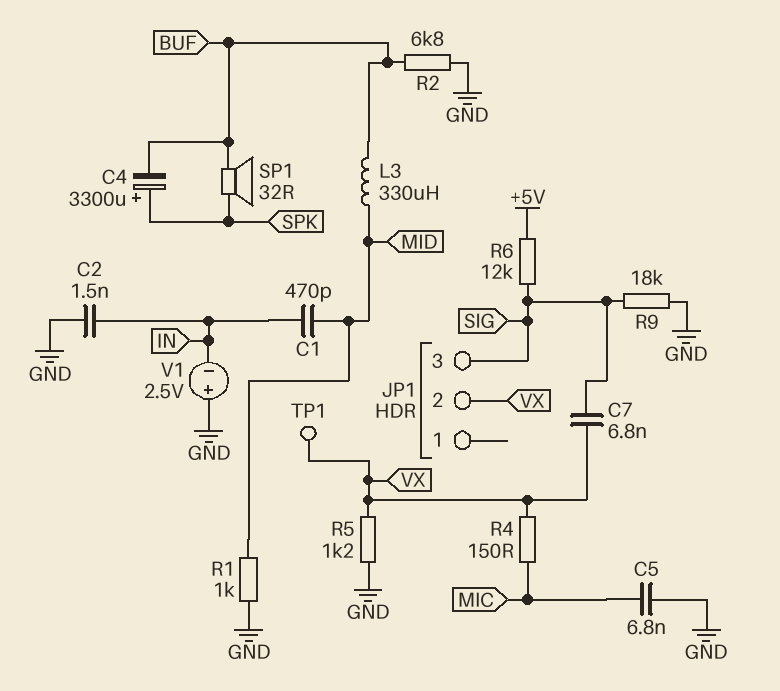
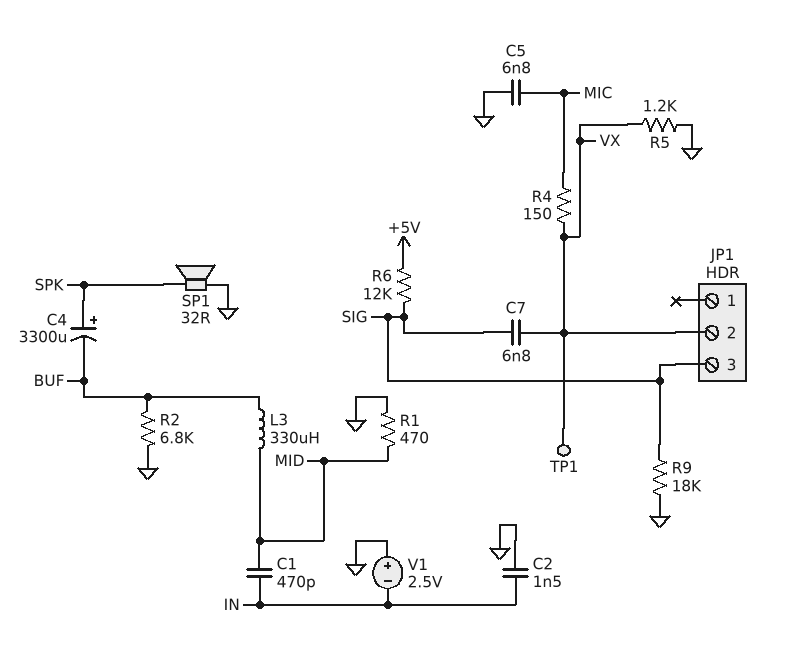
R1: 1k (GND, MID) -> 470 (GND, MID)
SP1: speaker 32R (BUF, SPK) -> speaker 32R (GND, SPK)

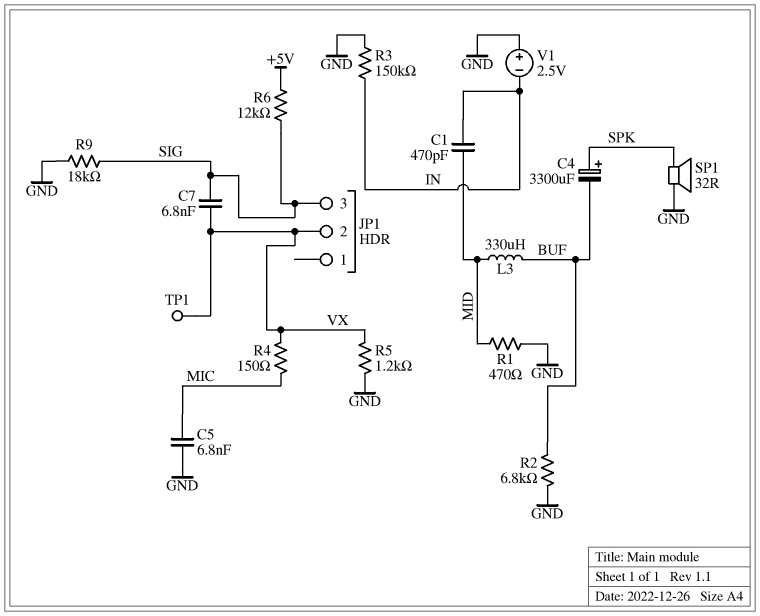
C2: 1.5nF (GND, IN) -> none
R3: none -> 150k (GND, IN)

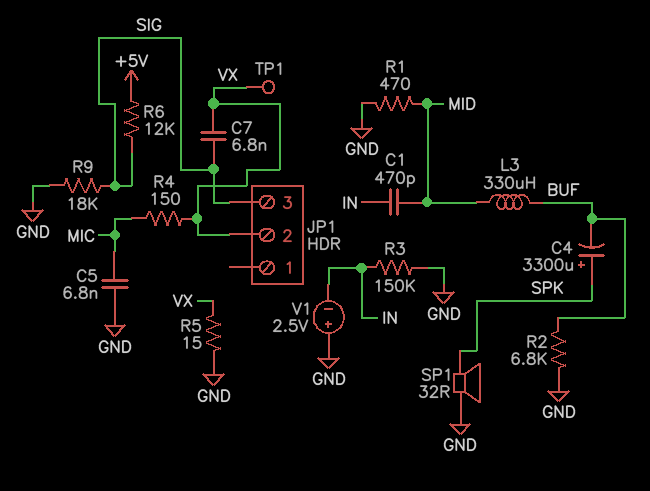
R5: 1.2k (GND, VX) -> 15 (GND, VX)

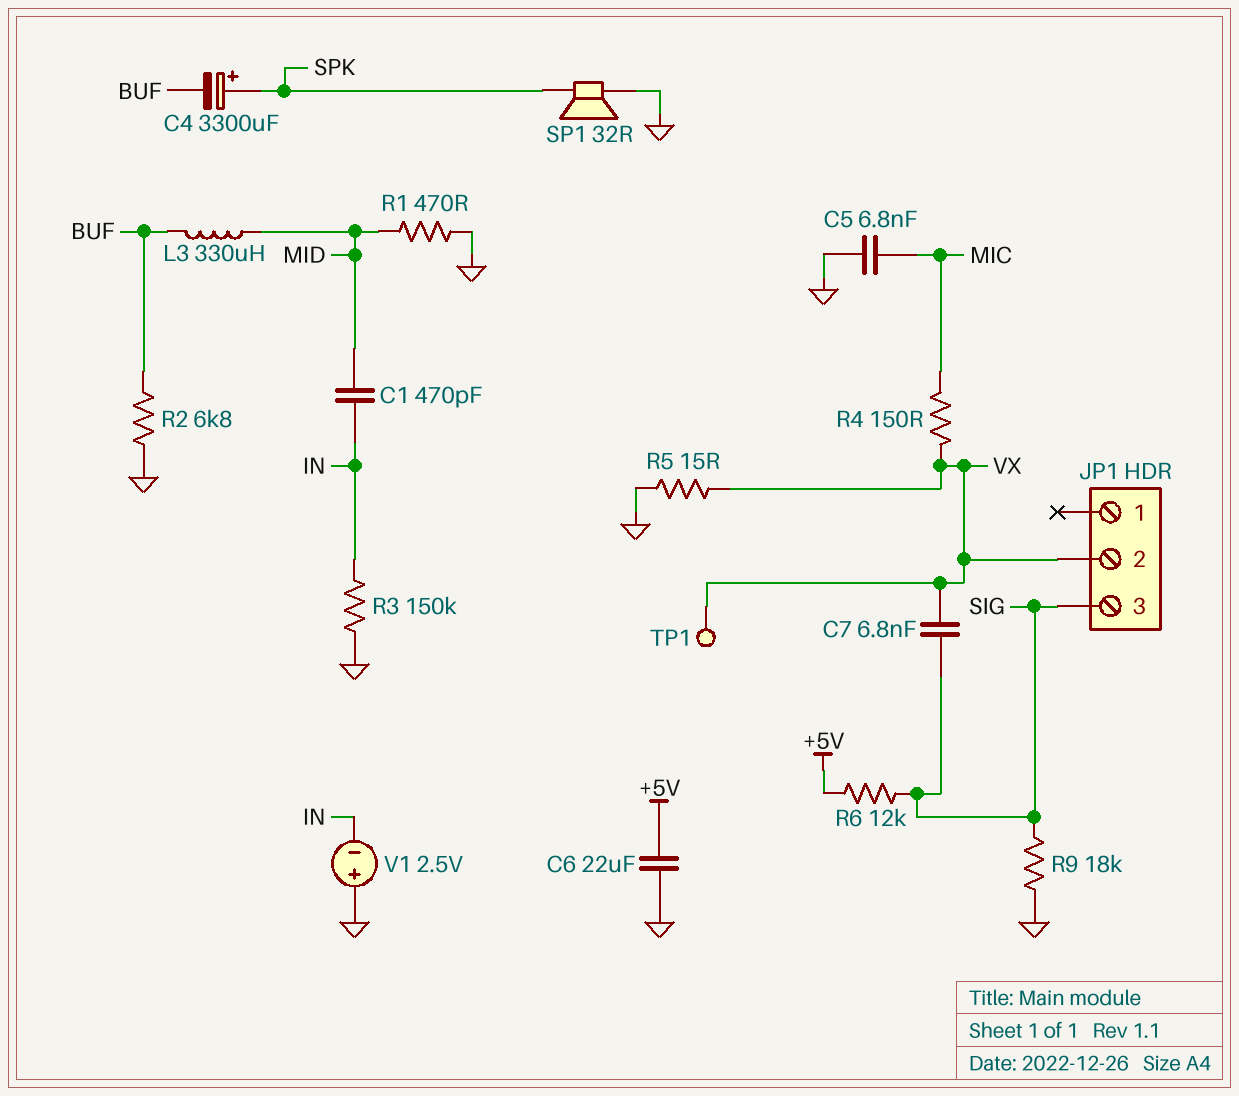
C6: none -> 22uF (+5V, GND)

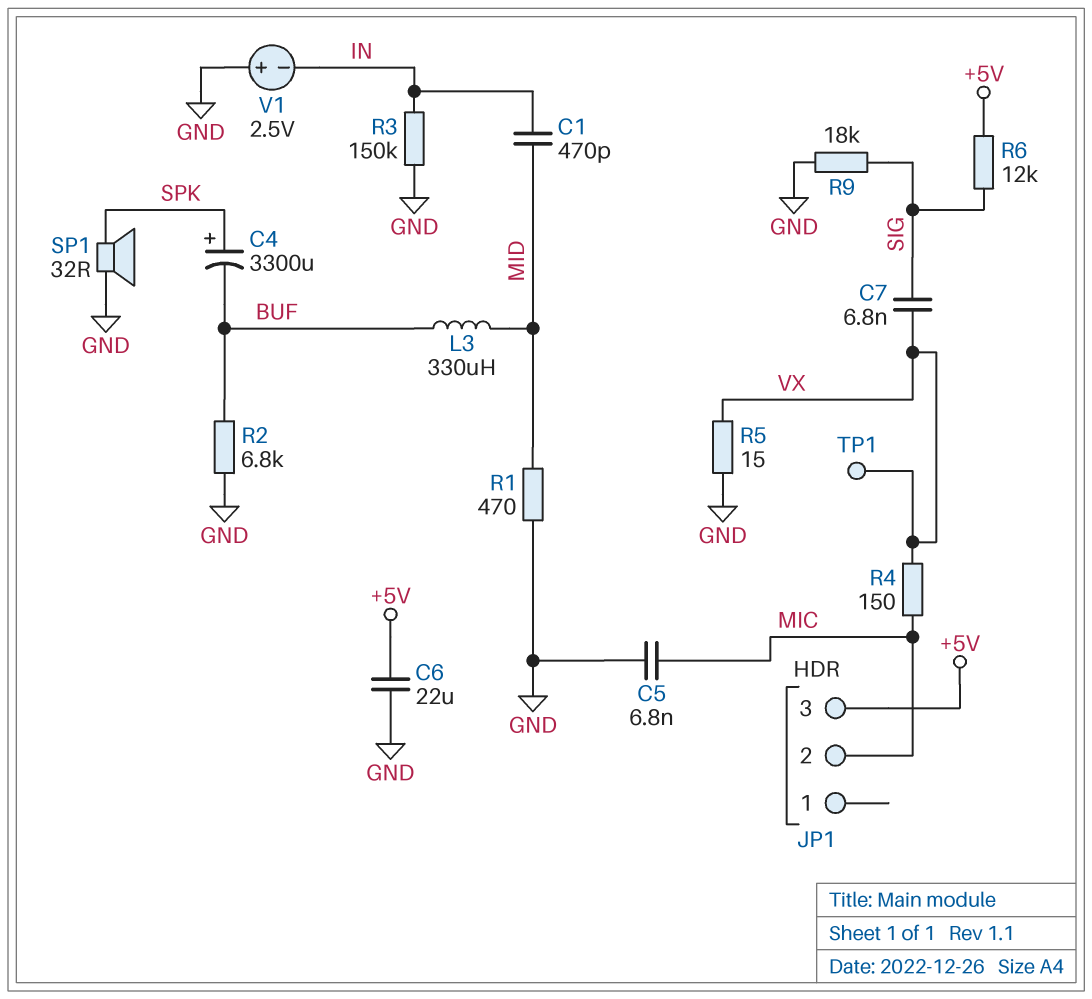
JP1 pin 2: VX -> MIC
JP1 pin 3: SIG -> +5V

